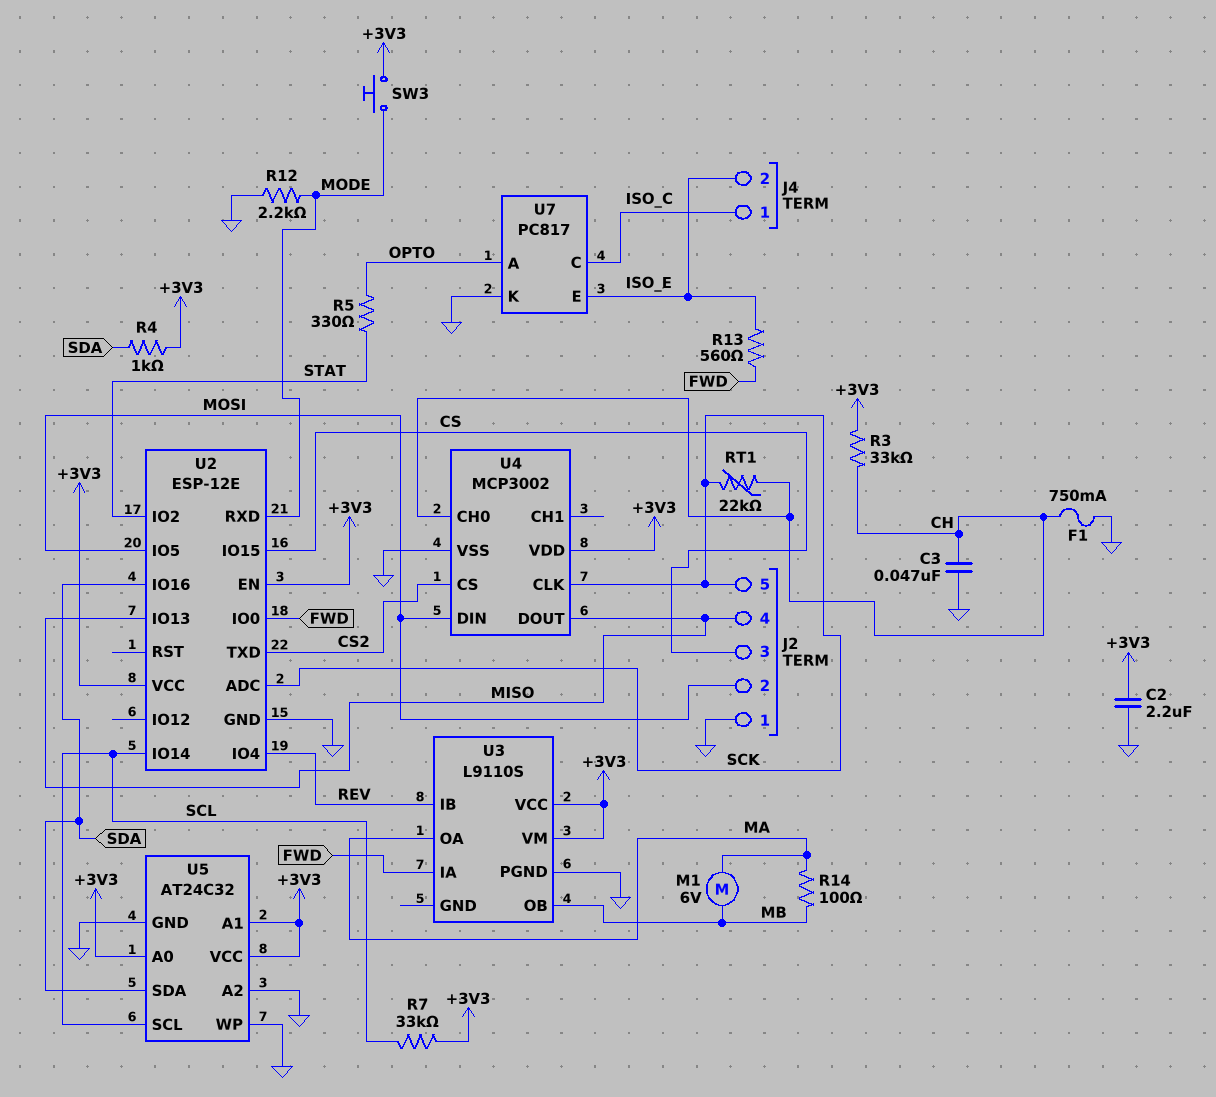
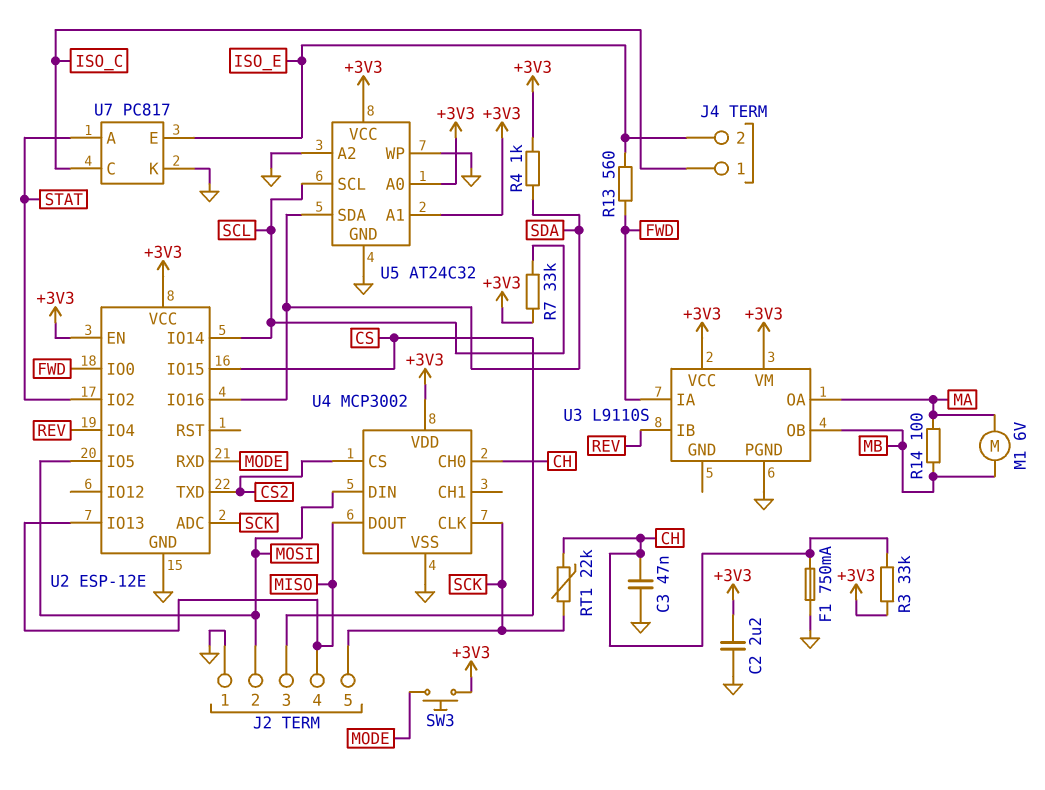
R5: 330 (OPTO, STAT) -> none
R12: 2.2k (GND, MODE) -> none
U7 pin A: OPTO -> STAT

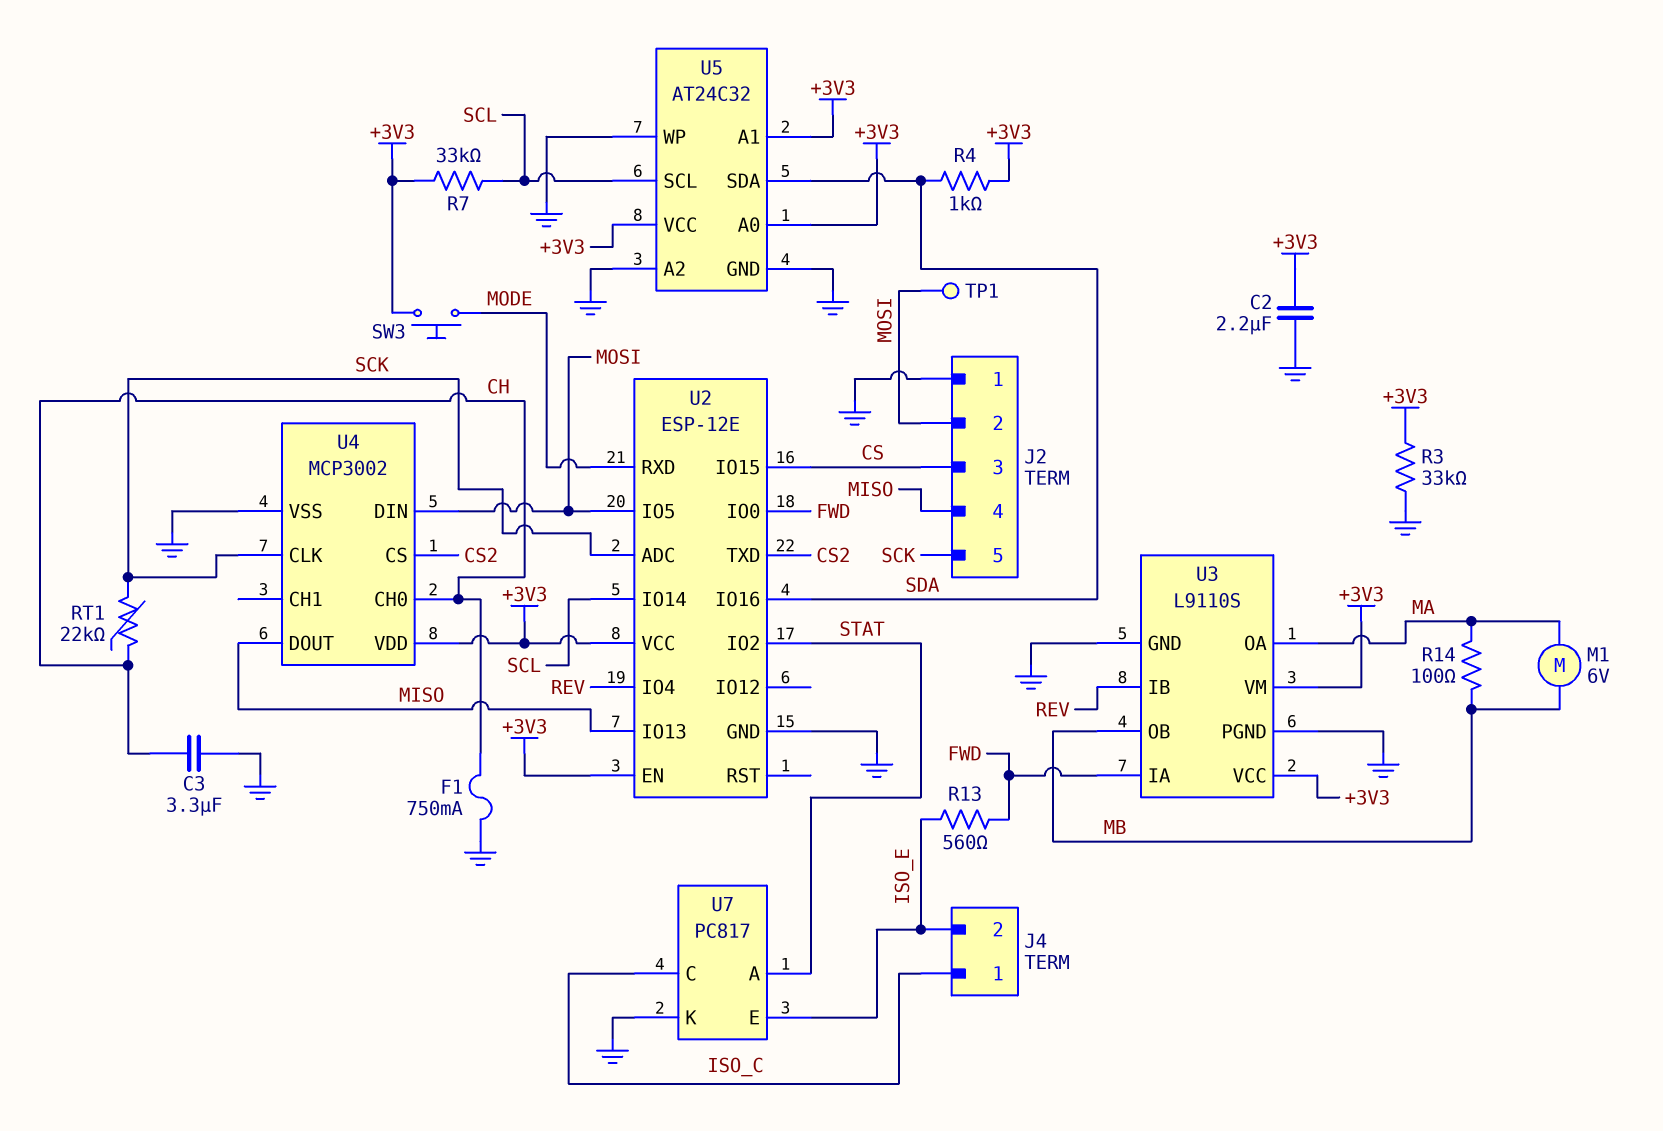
C3: 47nF (CH, GND) -> 3.3uF (CH, GND)
R3: 33k (+3V3, CH) -> 33k (+3V3, GND)
TP1: none -> test point (MOSI)
U3 pin GND: none -> GND

